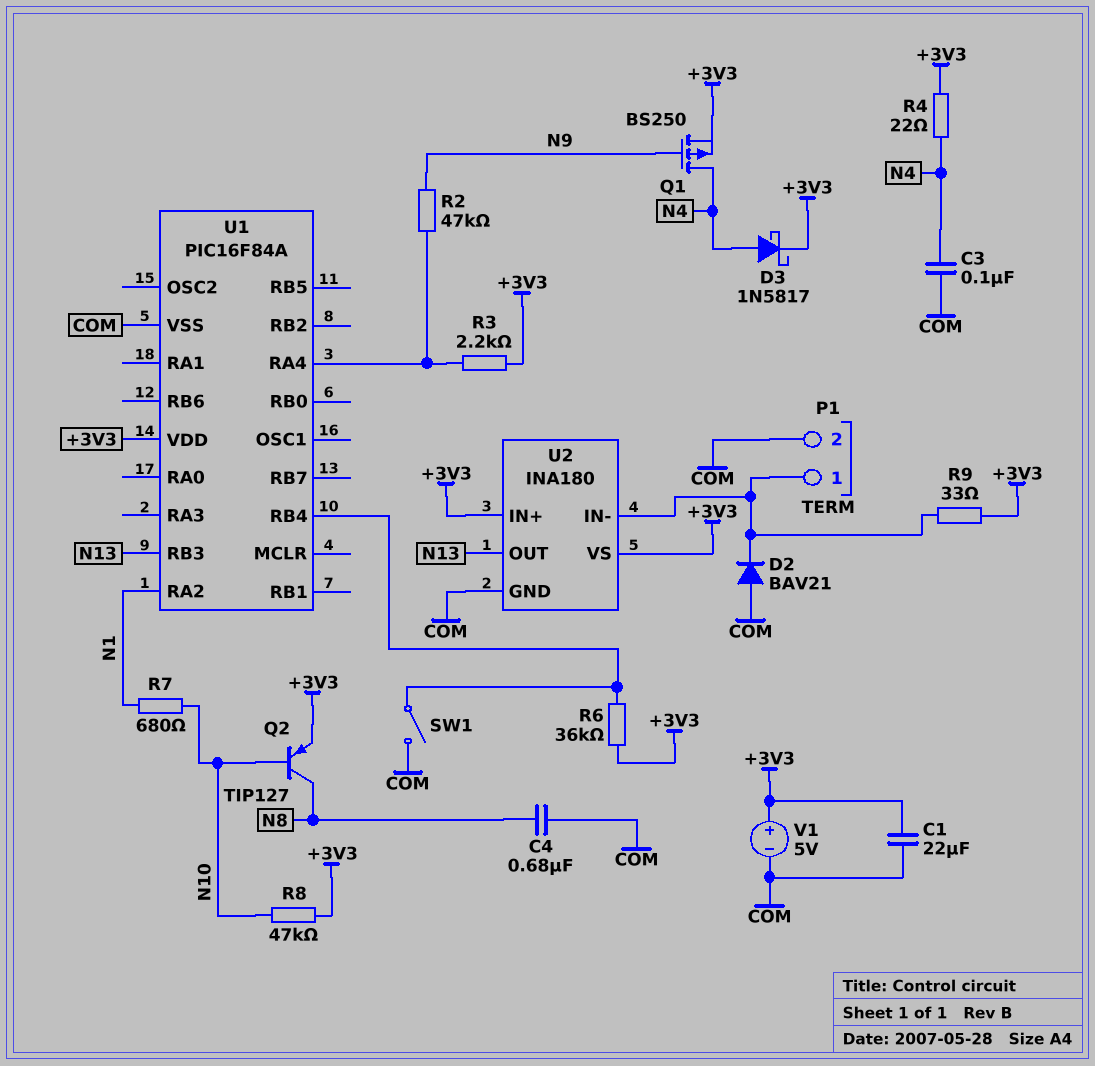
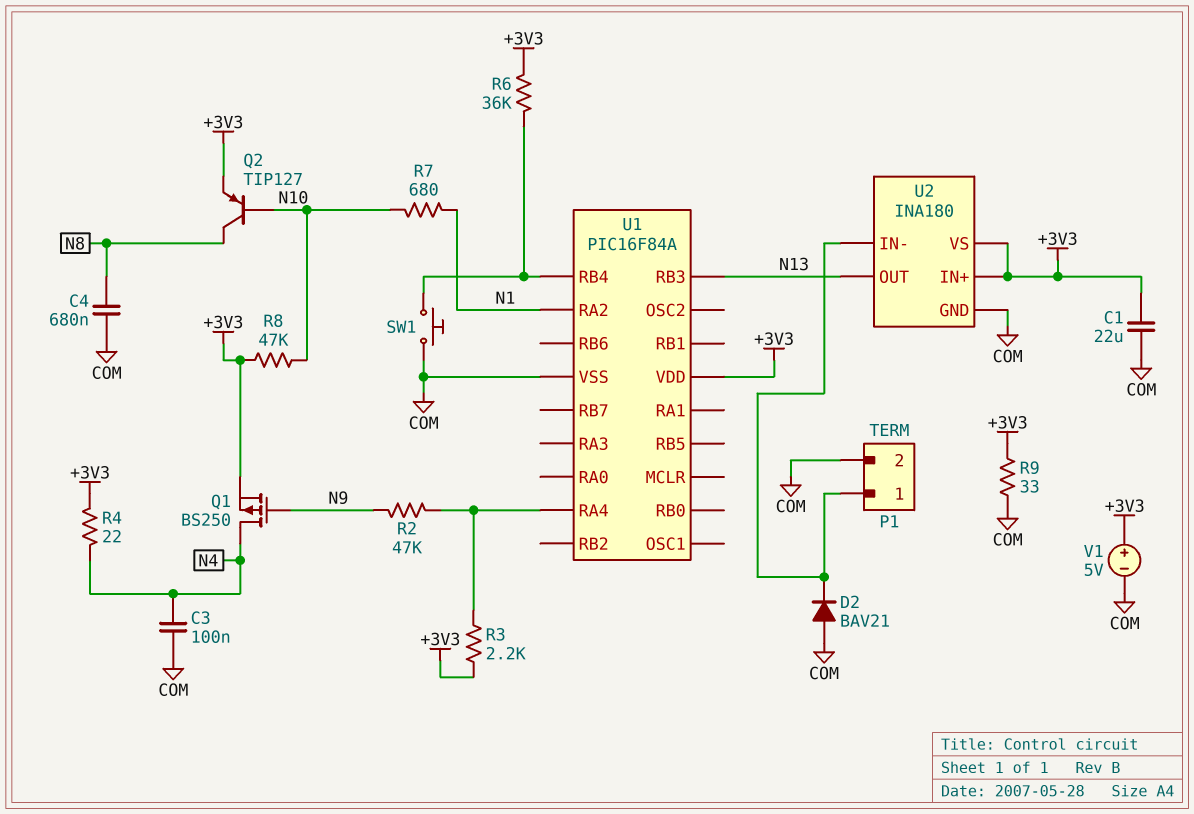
D3: schottky 1N5817 (A N4, K +3V3) -> none
R9: 33 (+3V3, P1/1) -> 33 (+3V3, COM)
SW1: switch (COM, U1/RB4) -> button (COM, U1/RB4)

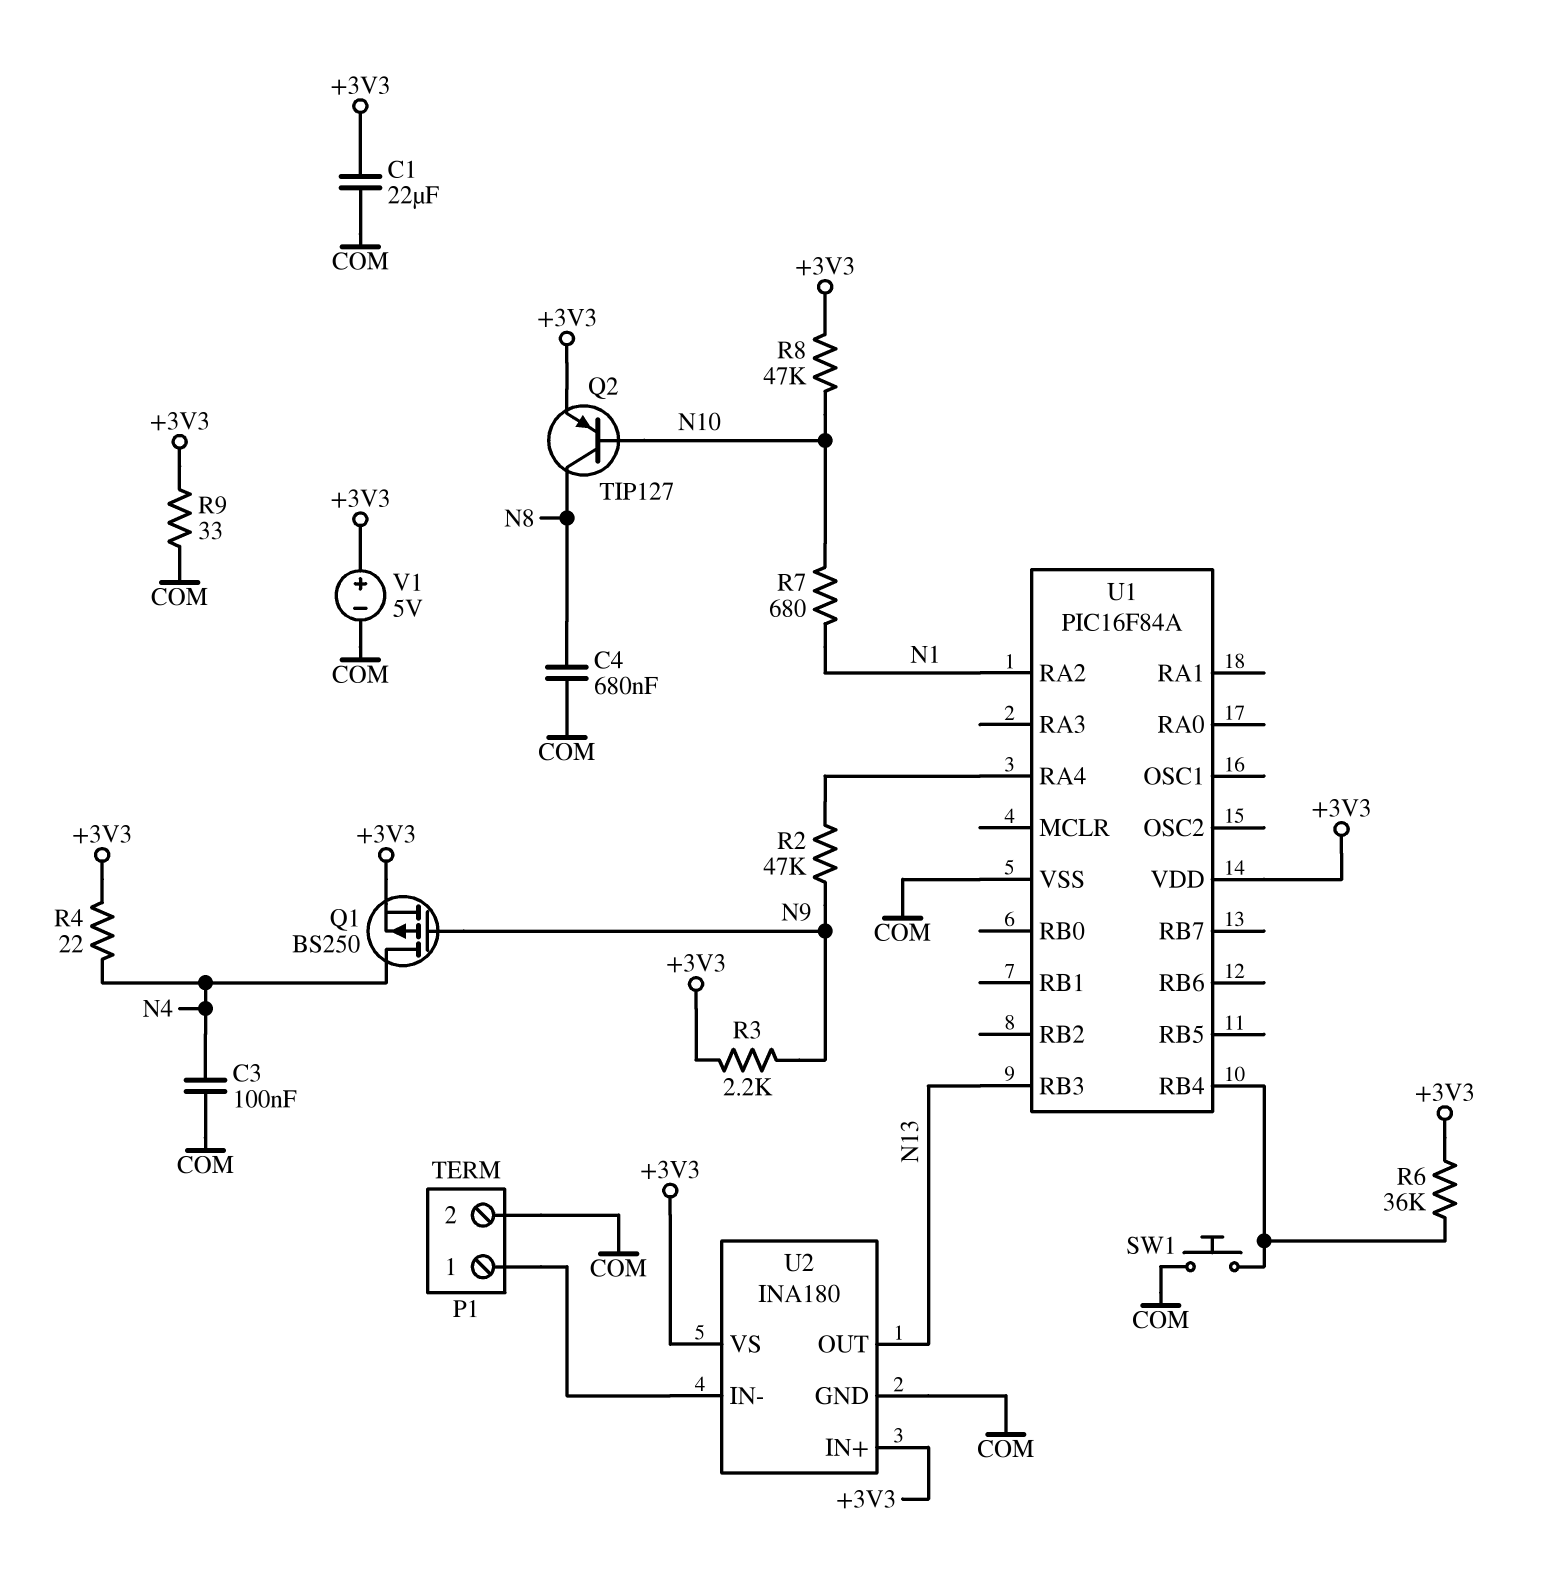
D2: diode BAV21 (A COM, K P1/1) -> none
R3: 2.2k (+3V3, U1/RA4) -> 2.2k (+3V3, N9)

